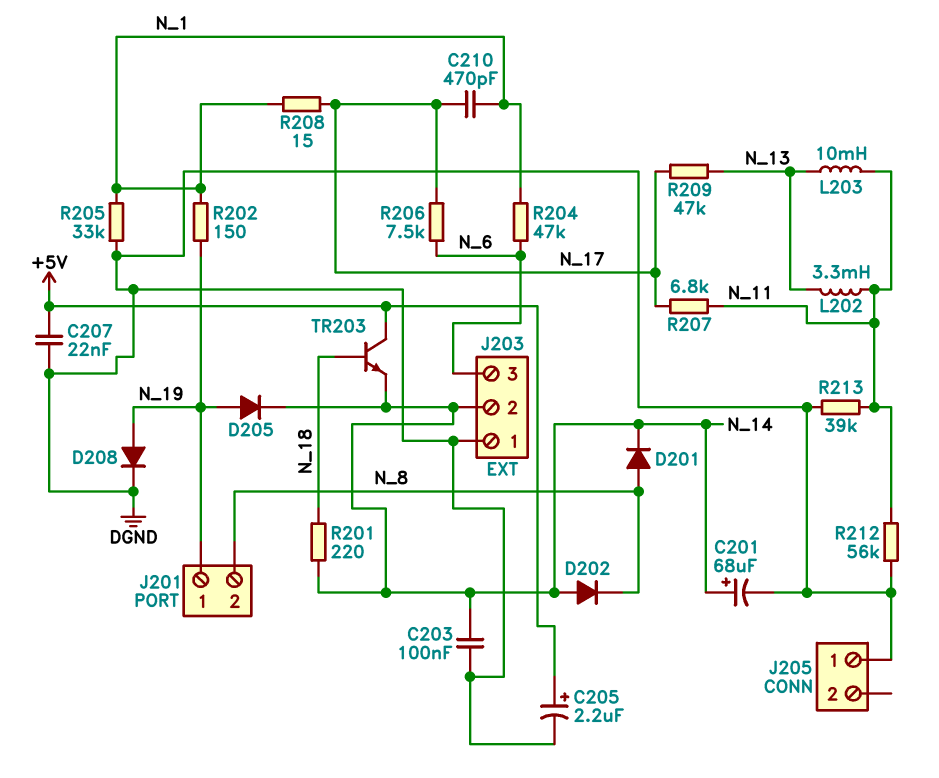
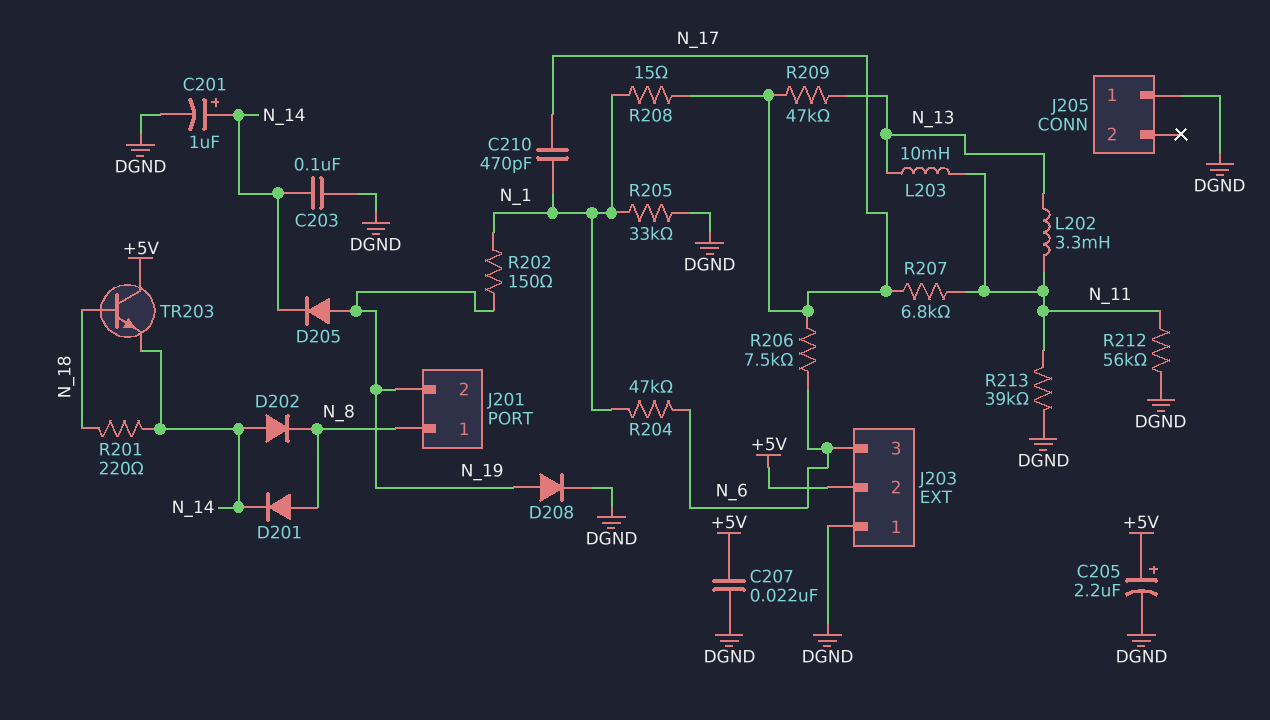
C201: 68uF (plus N_14, minus DGND) -> 1uF (plus N_14, minus DGND)
J201 pin 1: N_19 -> N_8
J201 pin 2: N_8 -> N_19
J203 pin 2: N_14 -> +5V

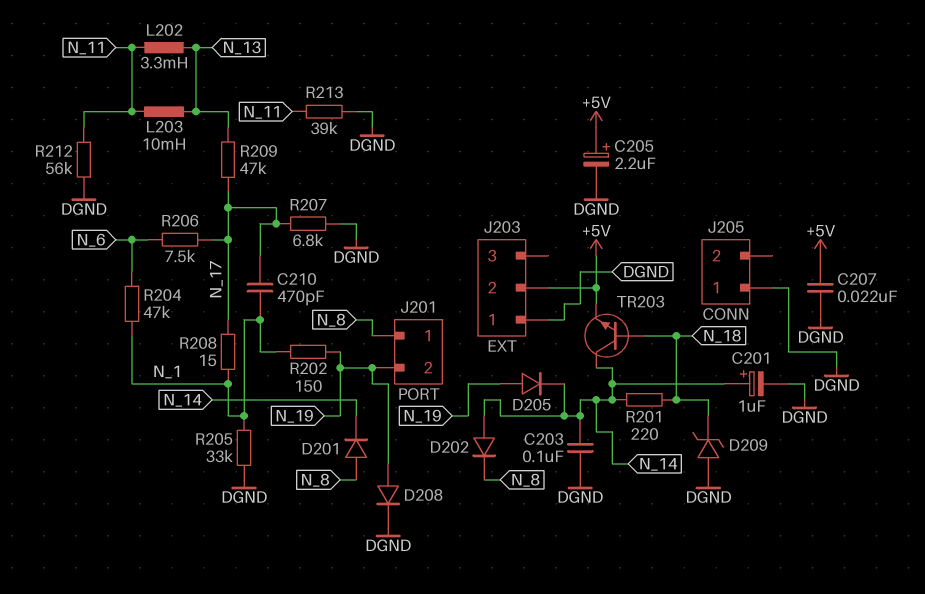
D209: none -> zener (A DGND, K N_18)
J203 pin 3: N_6 -> none
R207: 6.8k (N_11, N_17) -> 6.8k (DGND, N_17)
TR203: NPN (B N_18, C +5V, E N_14) -> NPN (B N_18, C N_14, E +5V)

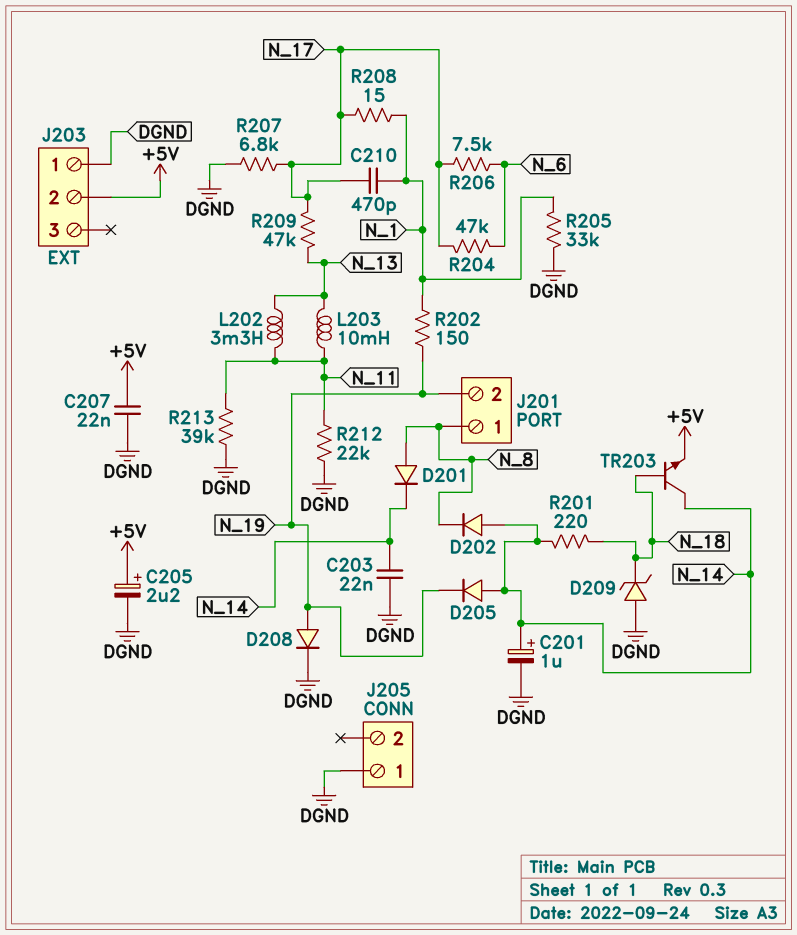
C203: 100nF (DGND, N_14) -> 22nF (DGND, N_14)
D205: diode (A N_19, K N_14) -> diode (A N_14, K N_19)
R204: 47k (N_1, N_6) -> 47k (N_6, N_17)
R212: 56k (DGND, N_11) -> 22k (DGND, N_11)

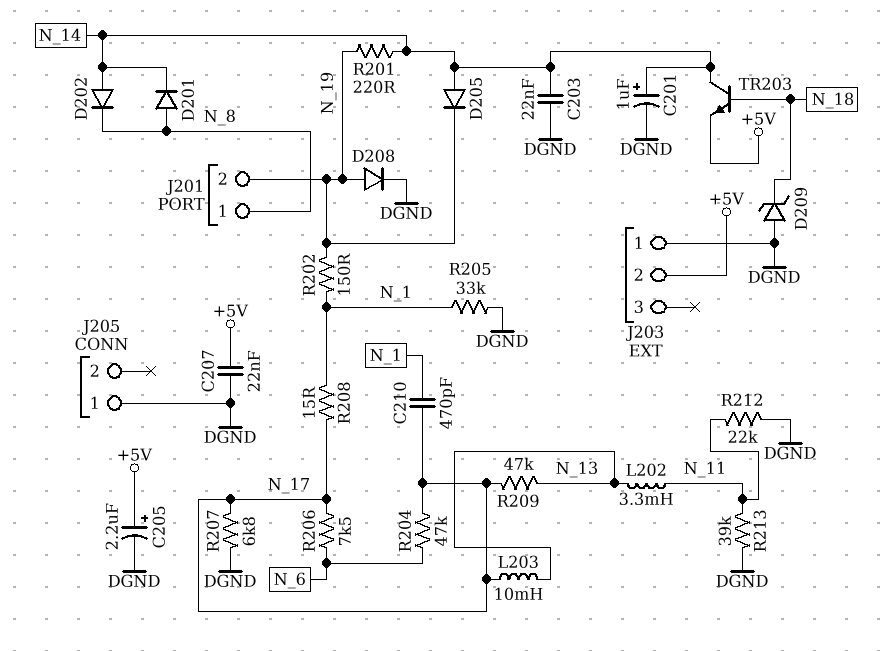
L203: 10mH (N_11, N_13) -> 10mH (N_13, N_17)
R201: 220 (N_14, N_18) -> 220 (N_14, N_19)

